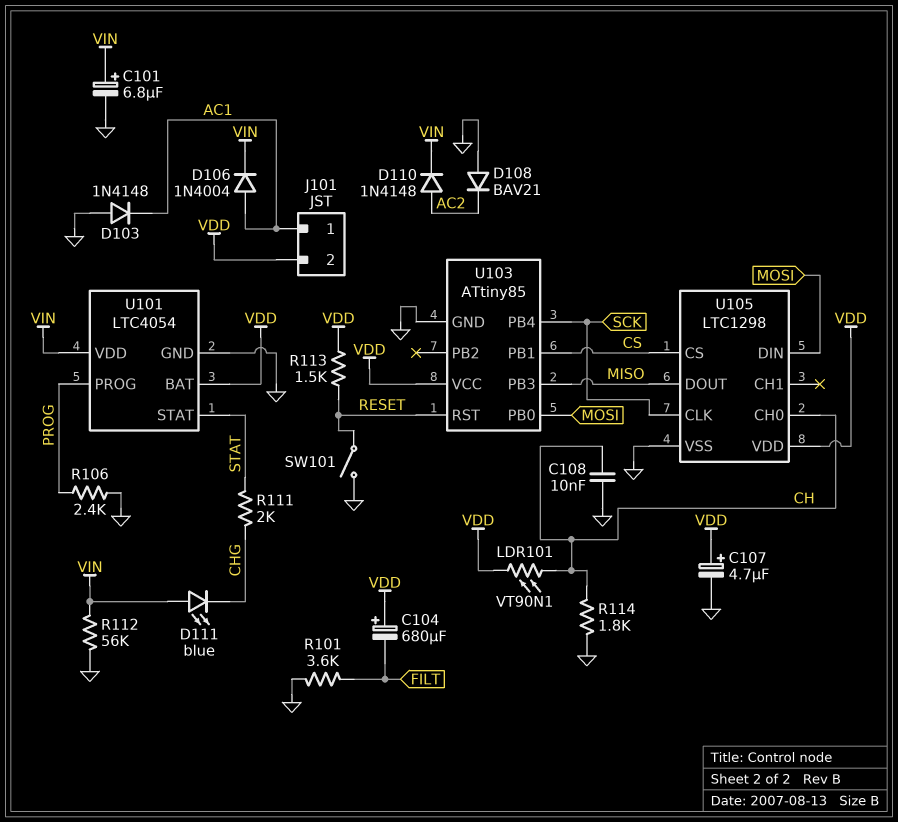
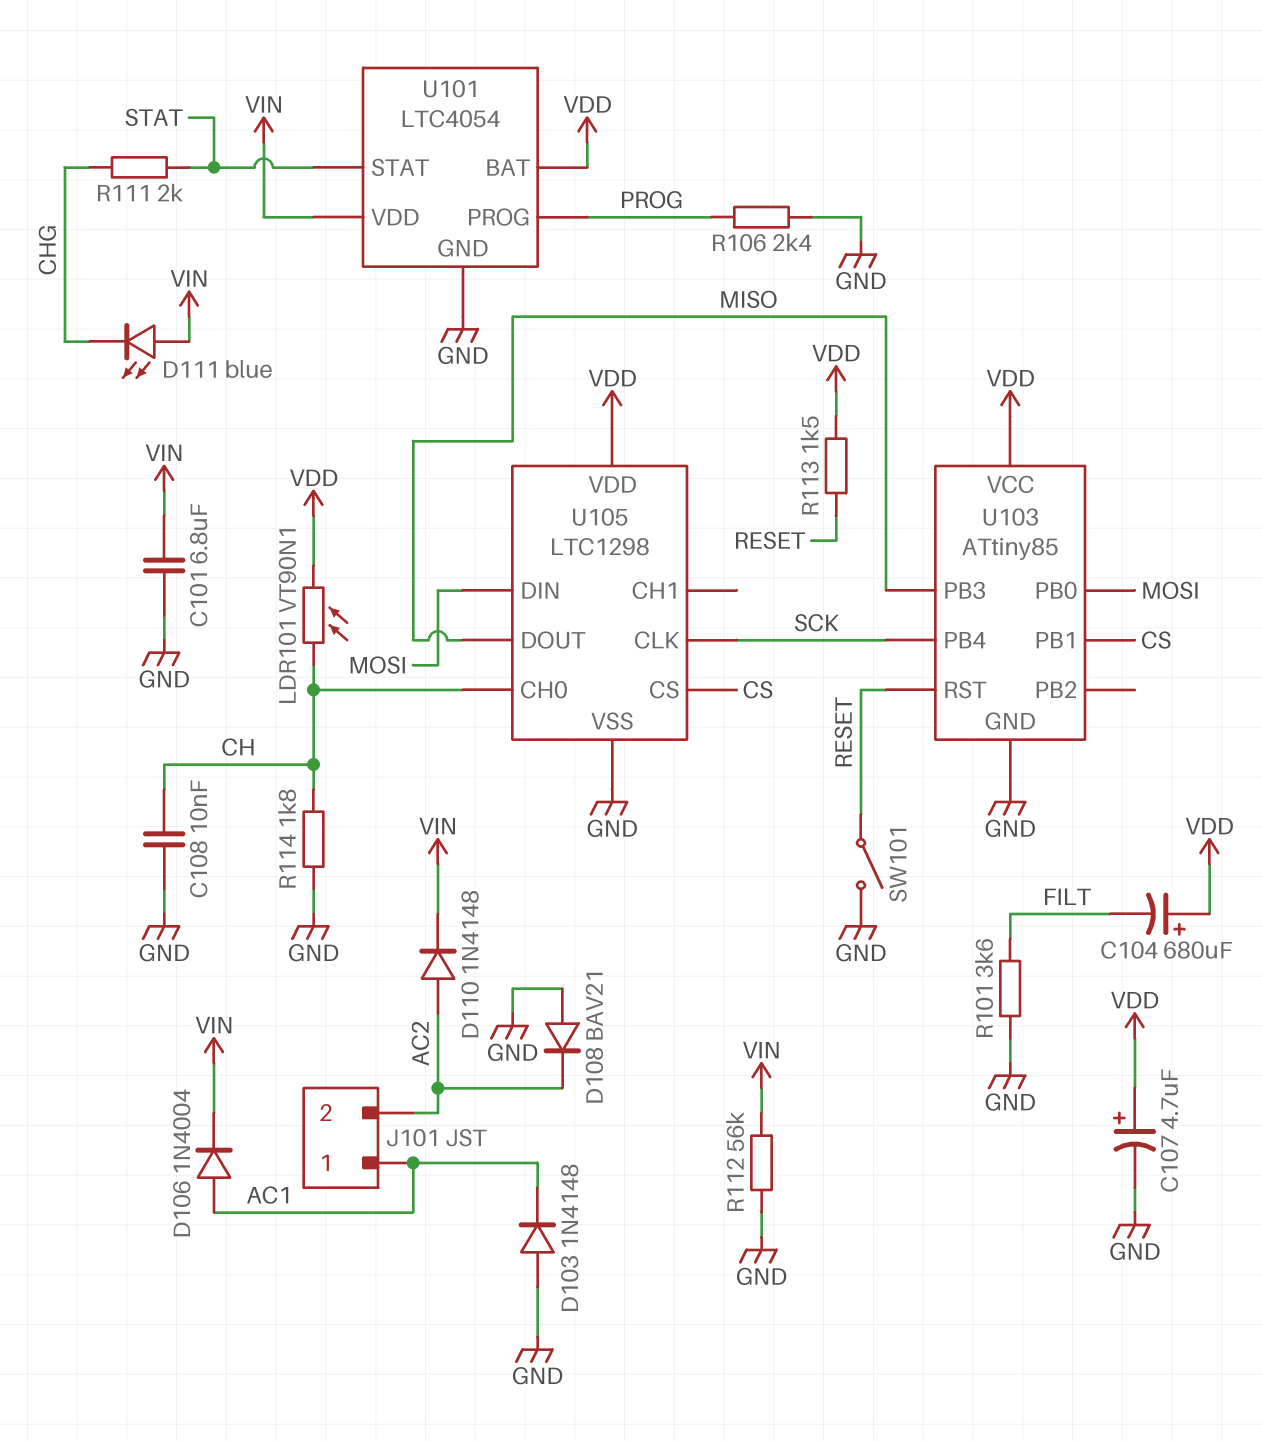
C101: 6.8uF (plus VIN, minus GND) -> 6.8uF (GND, VIN)
J101 pin 2: VDD -> AC2

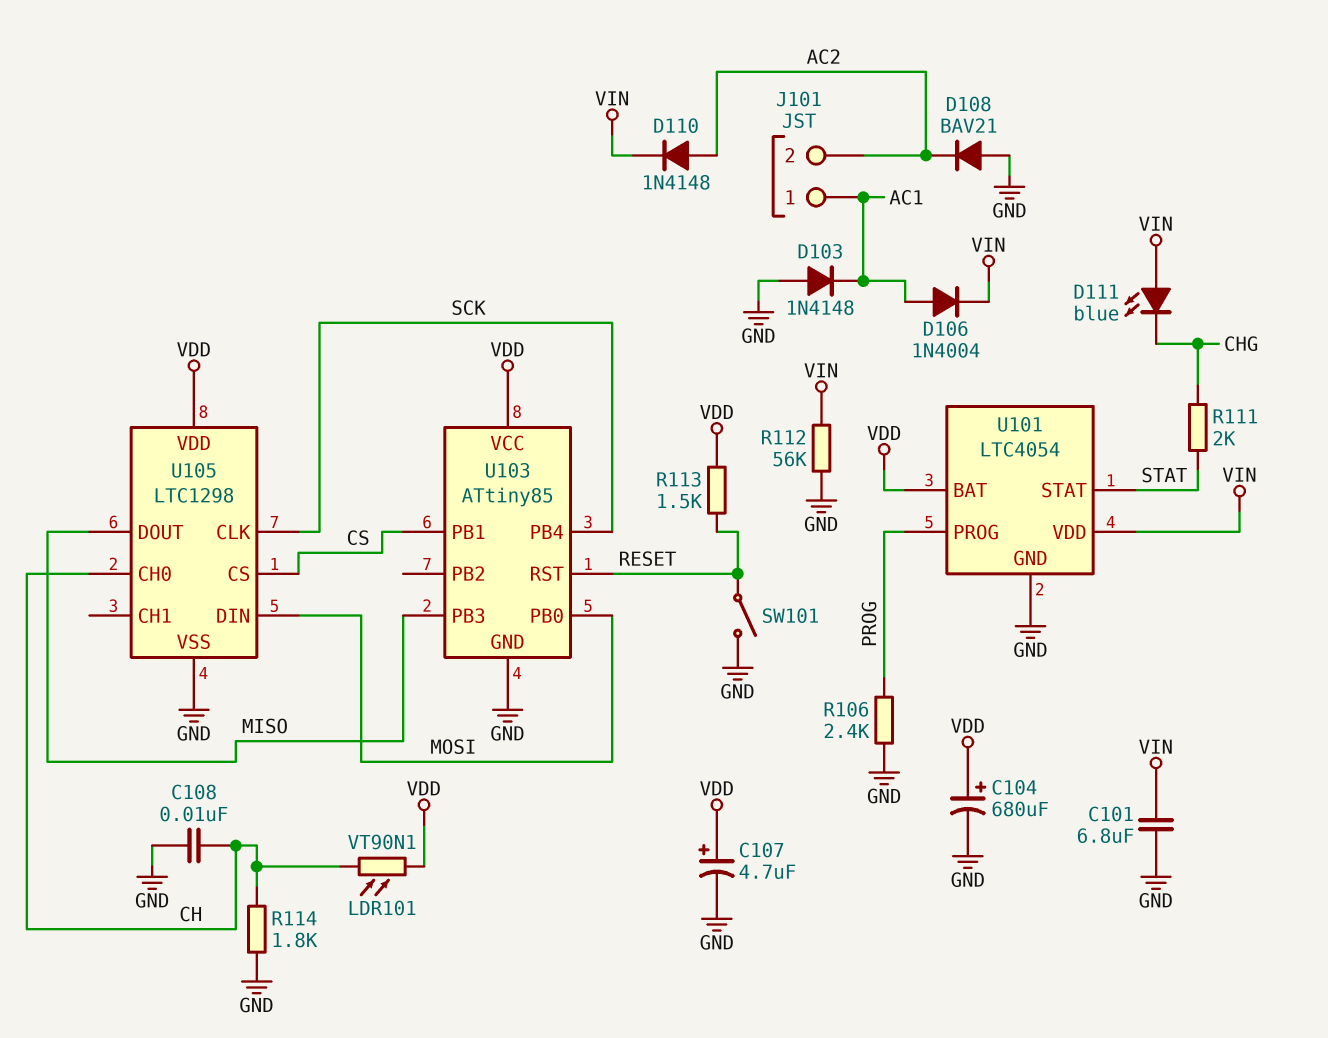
C104: 680uF (plus VDD, minus FILT) -> 680uF (plus VDD, minus GND)
R101: 3.6k (FILT, GND) -> none

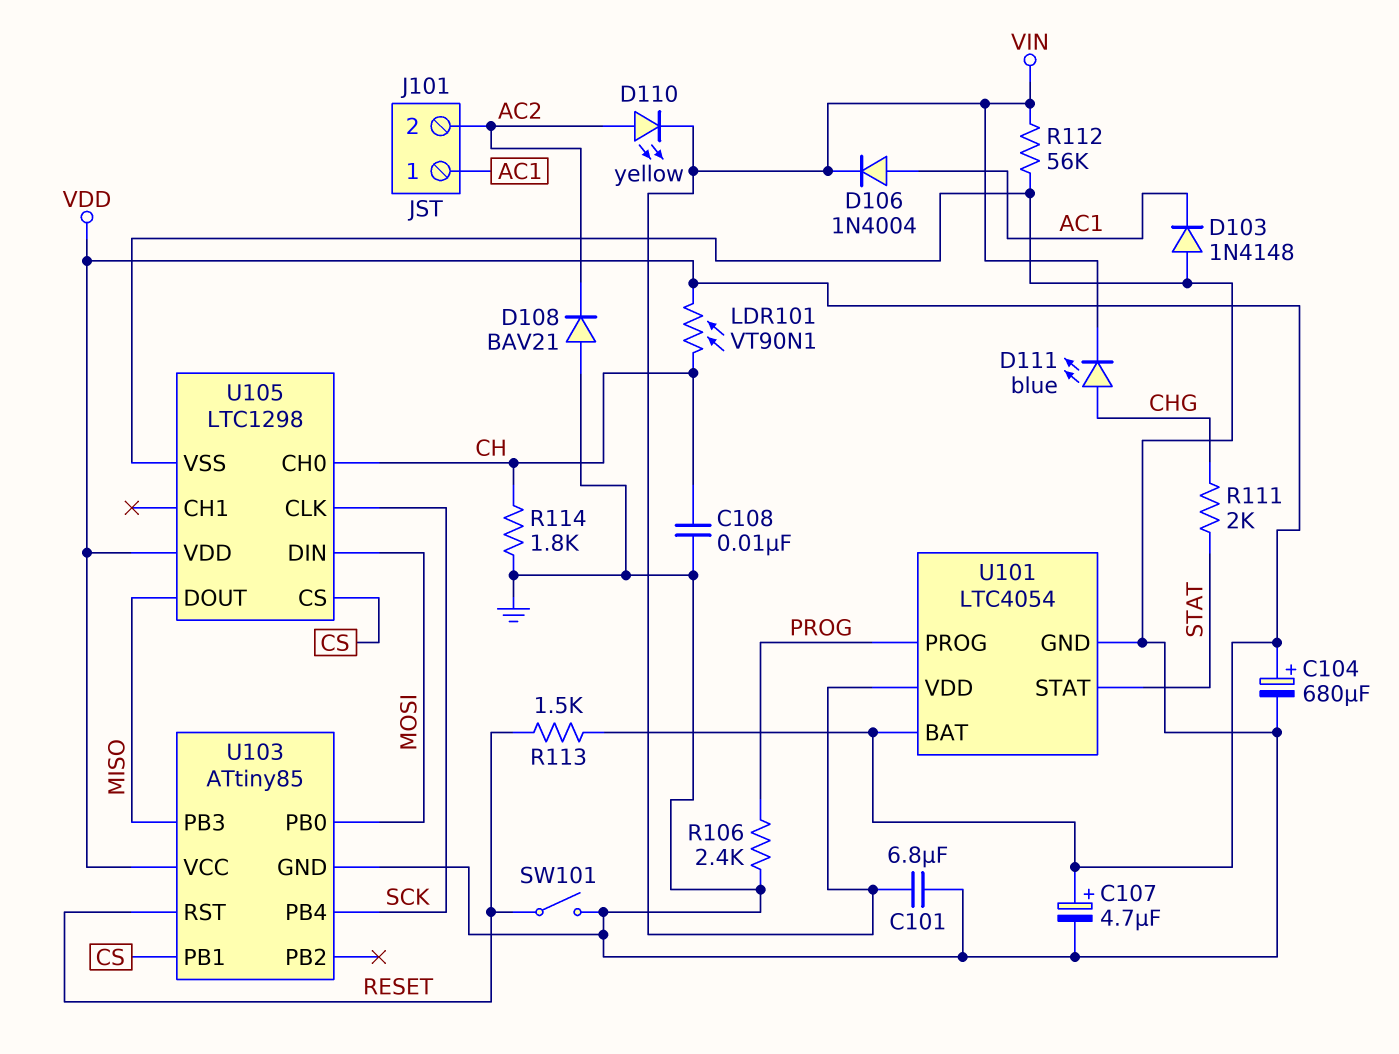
D110: diode 1N4148 (A AC2, K VIN) -> LED yellow (A AC2, K VIN)
D111: LED blue (A VIN, K CHG) -> LED blue (A CHG, K VIN)

